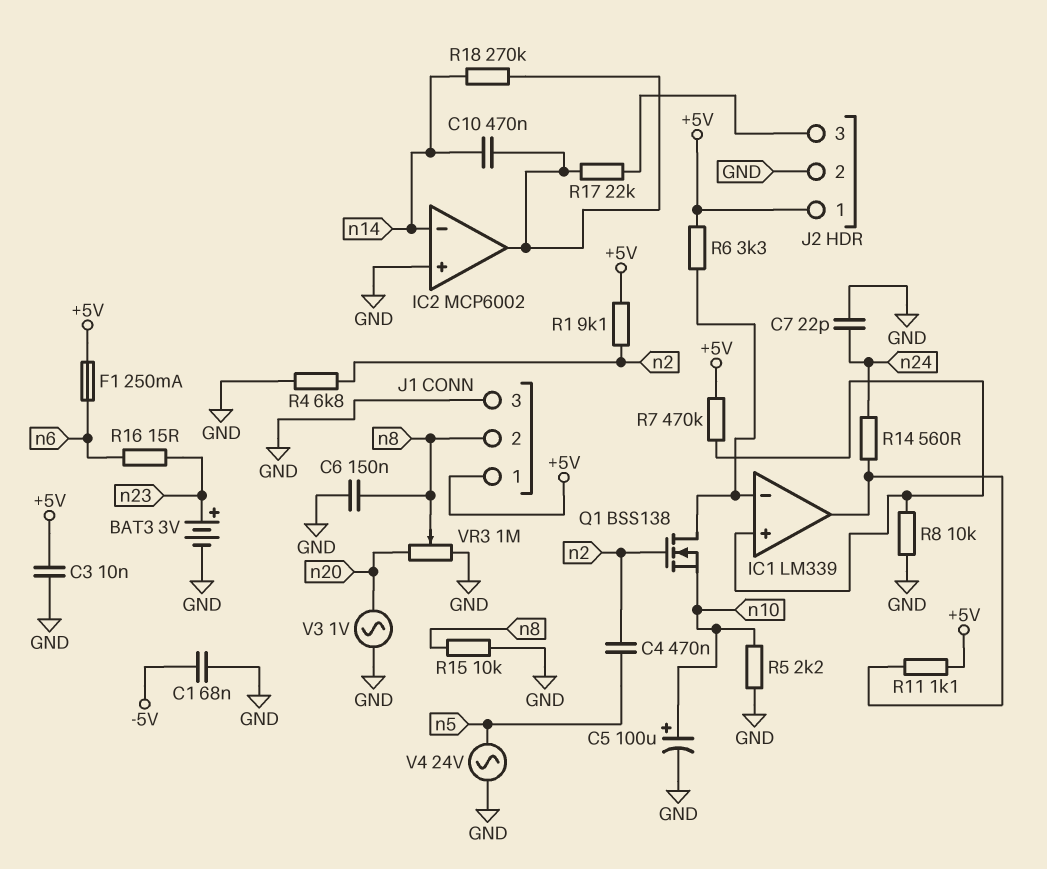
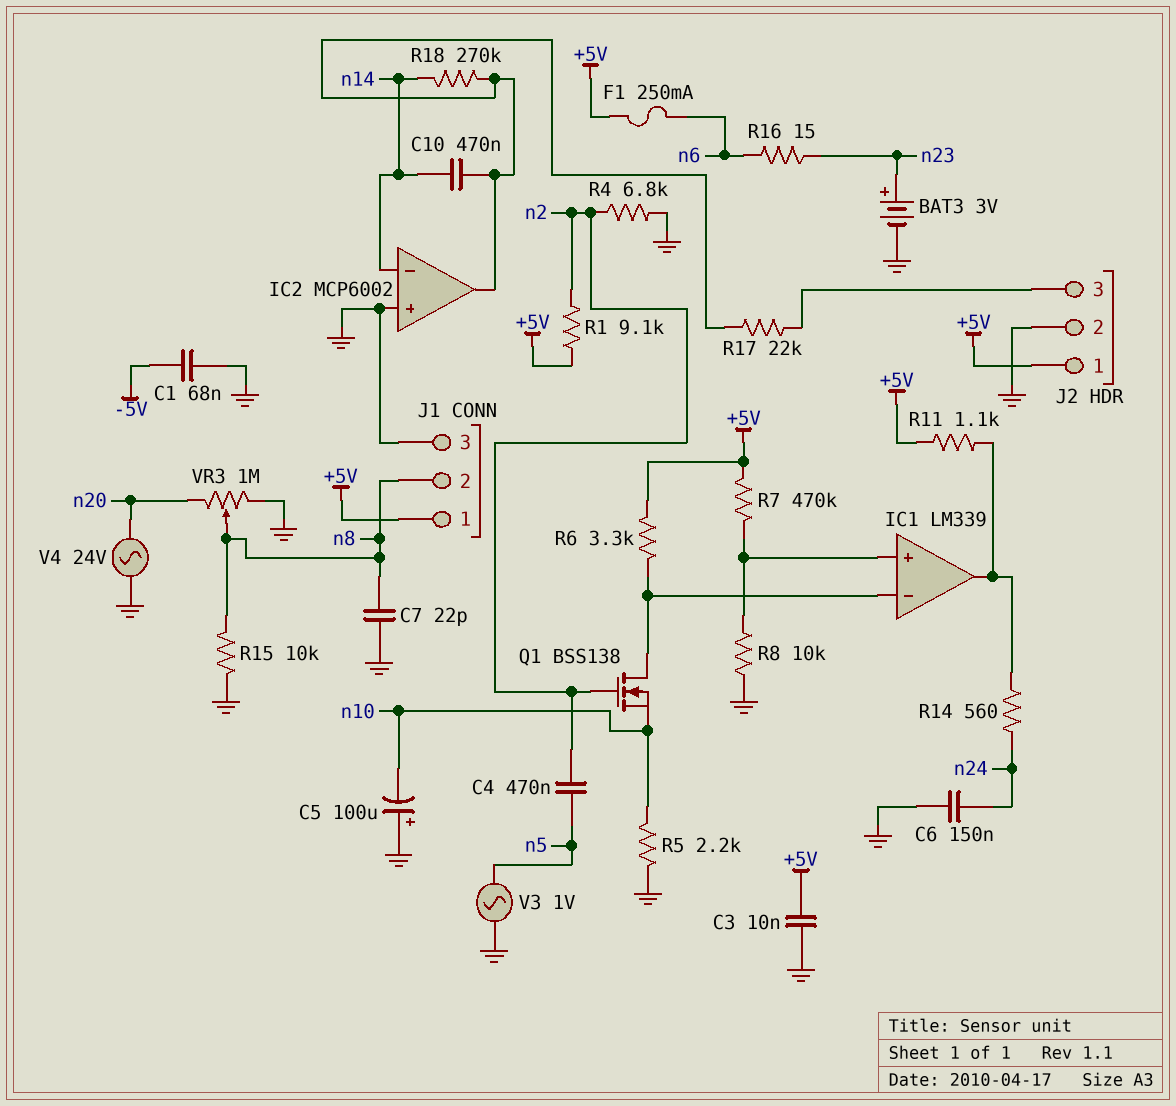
C5: 100uF (plus n10, minus GND) -> 100uF (plus GND, minus n10)
C6: 150nF (GND, n8) -> 150nF (GND, n24)
C7: 22pF (GND, n24) -> 22pF (GND, n8)
V3: AC 1V (GND, n20) -> AC 1V (GND, n5)
V4: AC 24V (GND, n5) -> AC 24V (GND, n20)

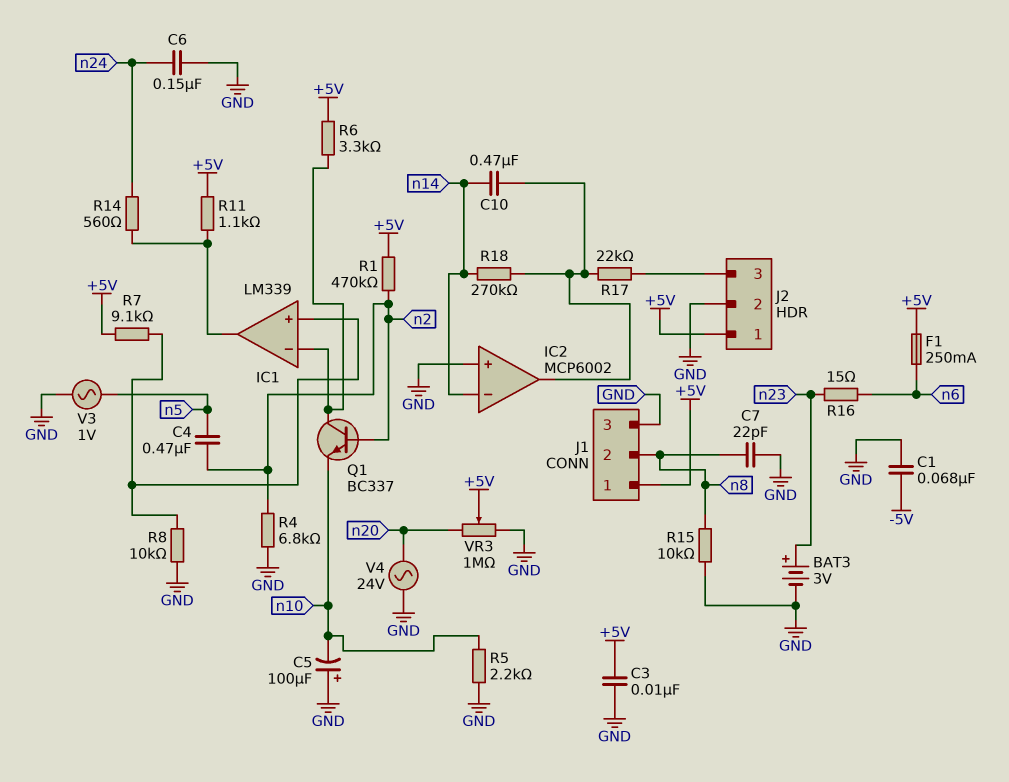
Q1: NMOS BSS138 (G n2, D IC1/in-, S n10) -> NPN BC337 (B n2, C IC1/in-, E n10)
R1: 9.1k (+5V, n2) -> 470k (+5V, n2)
R7: 470k (+5V, IC1/in+) -> 9.1k (+5V, IC1/in+)
VR3: 1M (GND, n20, wiper n8) -> 1M (GND, n20, wiper +5V)

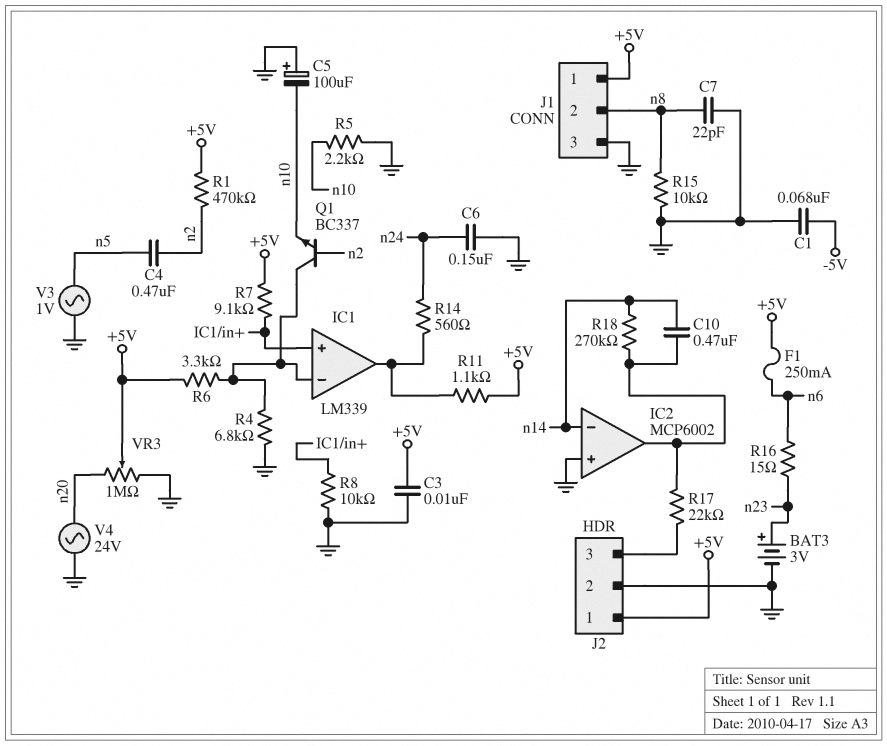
R4: 6.8k (GND, n2) -> 6.8k (GND, IC1/in-)

